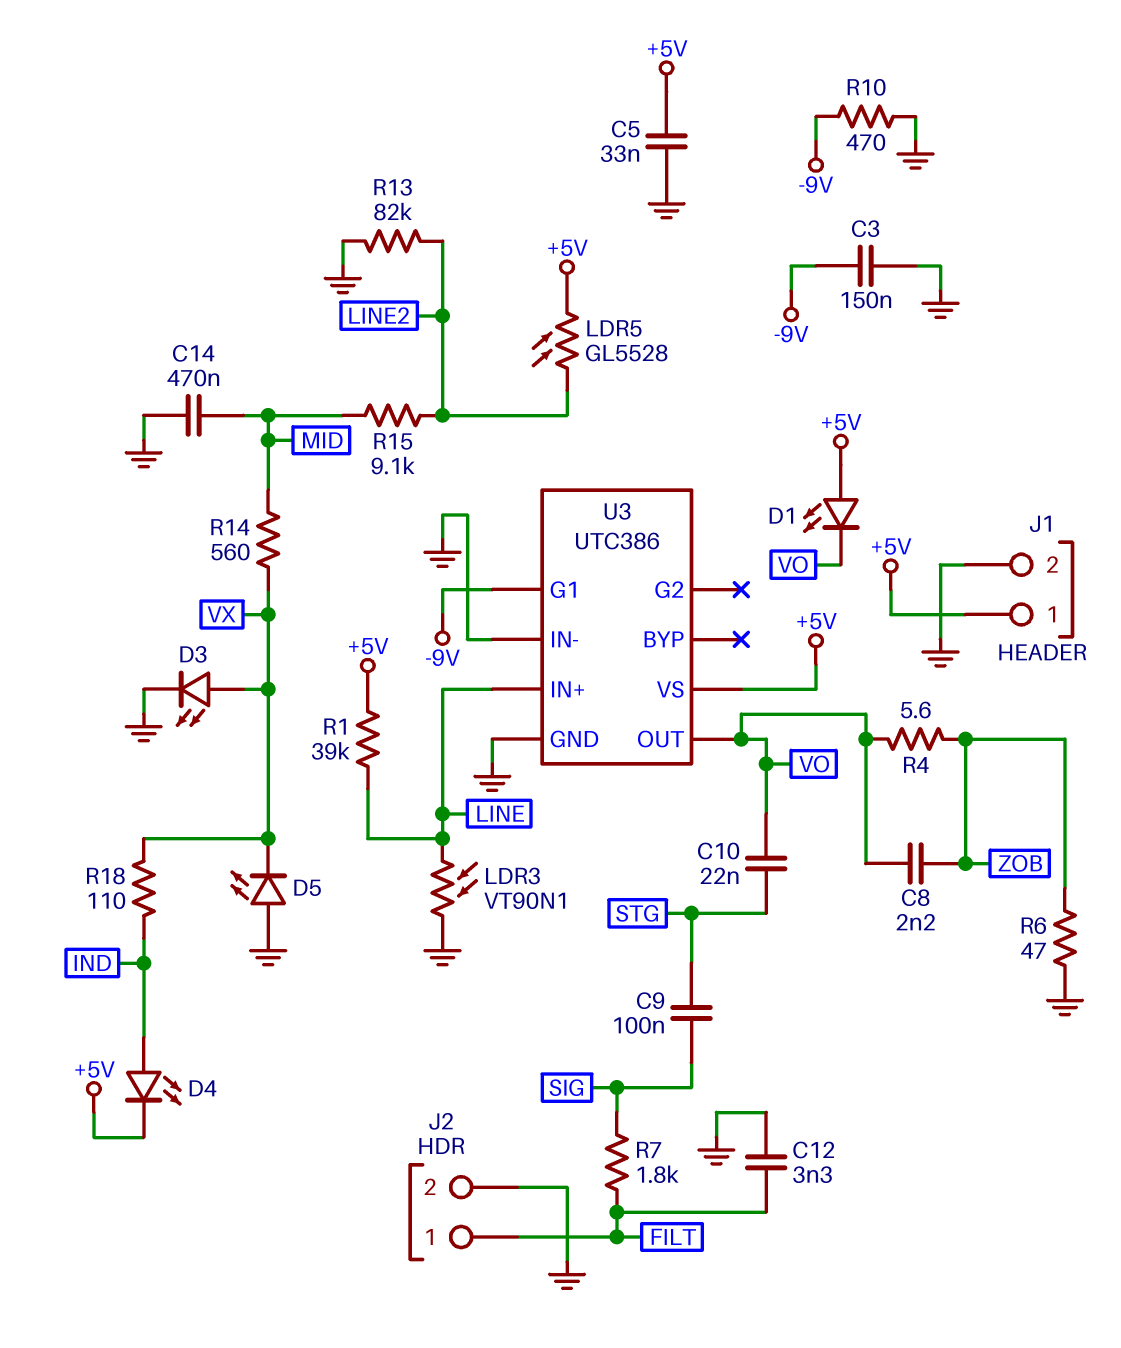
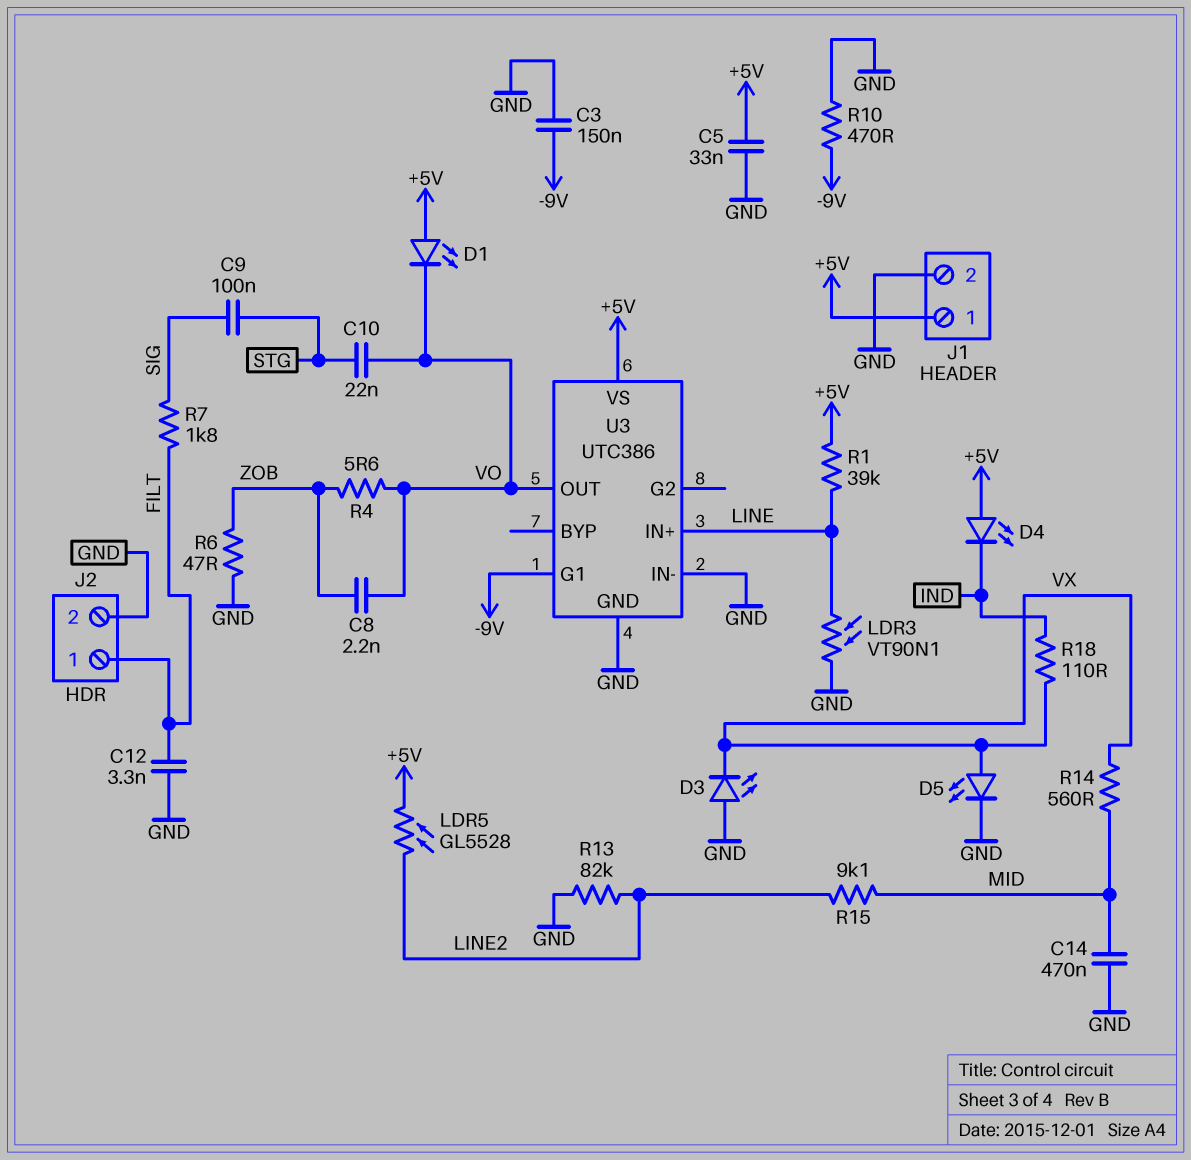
D3: LED (A VX, K GND) -> LED (A GND, K VX)
D4: LED (A IND, K +5V) -> LED (A +5V, K IND)
D5: LED (A GND, K VX) -> LED (A VX, K GND)

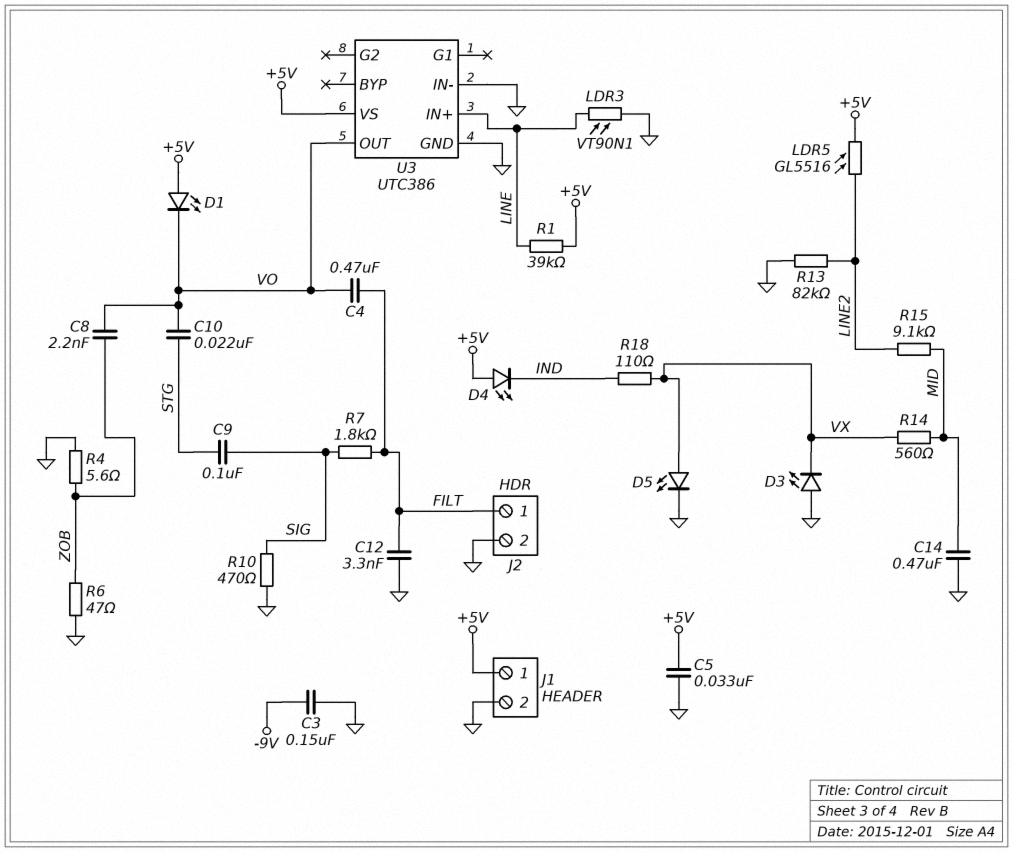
C4: none -> 470nF (FILT, VO)
LDR5: GL5528 (+5V, LINE2) -> GL5516 (+5V, LINE2)
R4: 5.6 (VO, ZOB) -> 5.6 (GND, ZOB)
R10: 470 (-9V, GND) -> 470 (GND, SIG)
U3 pin G1: -9V -> none

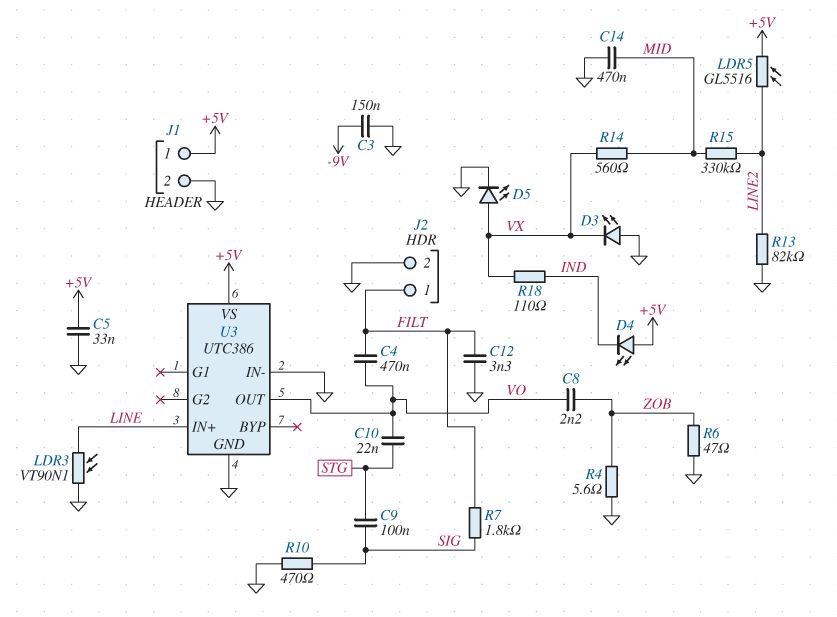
D1: LED (A +5V, K VO) -> none
R1: 39k (+5V, LINE) -> none
R15: 9.1k (LINE2, MID) -> 330k (LINE2, MID)

